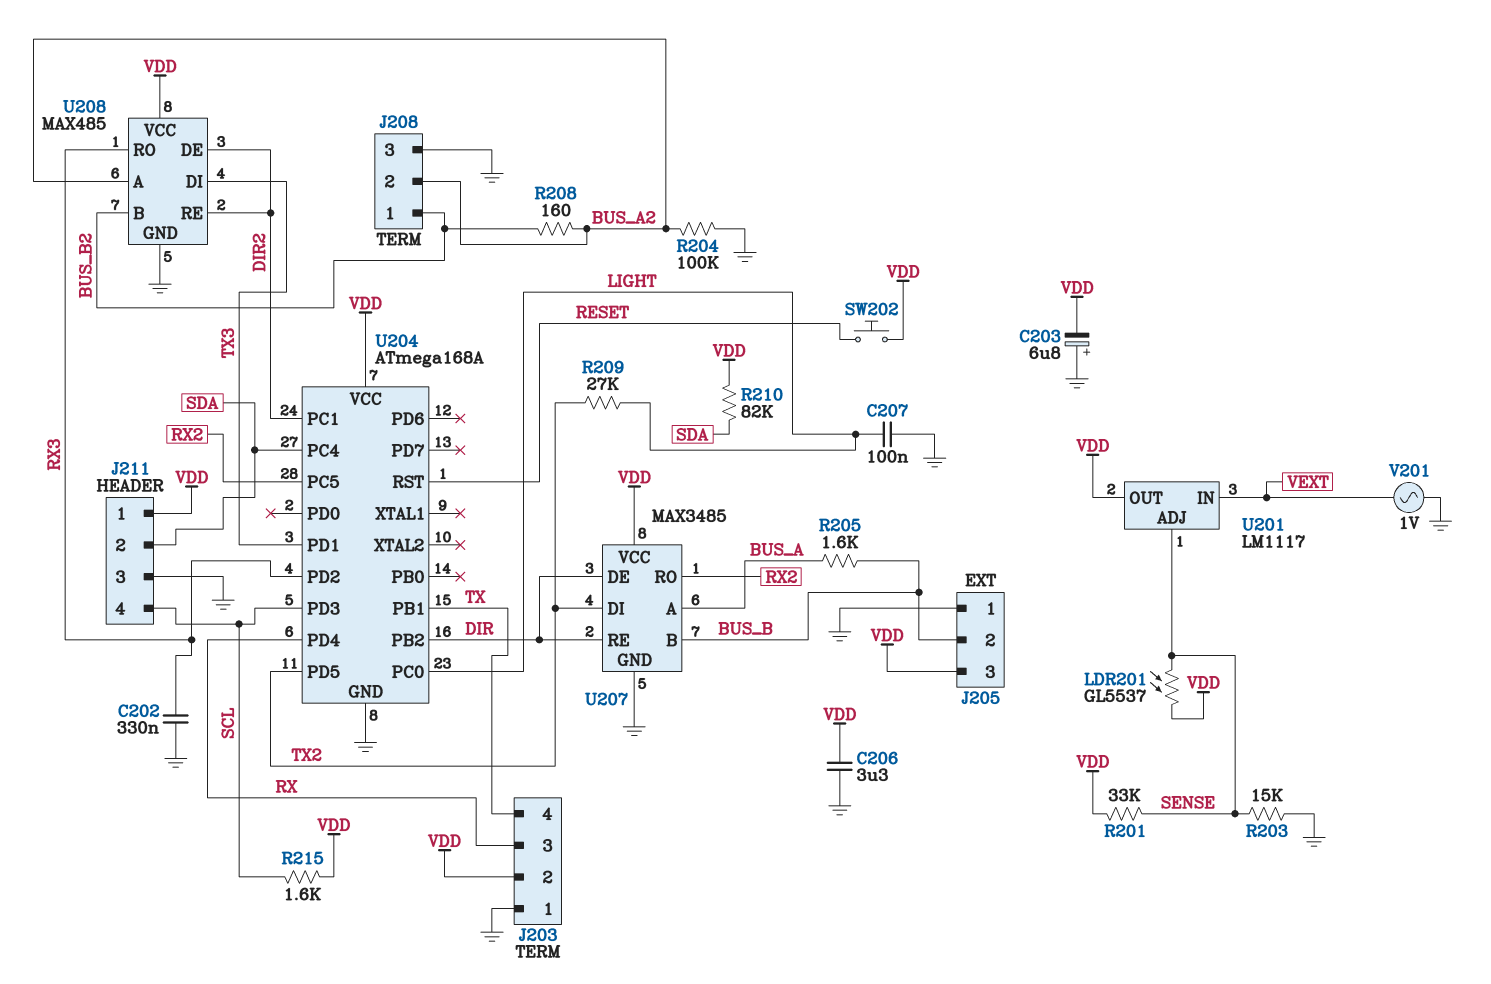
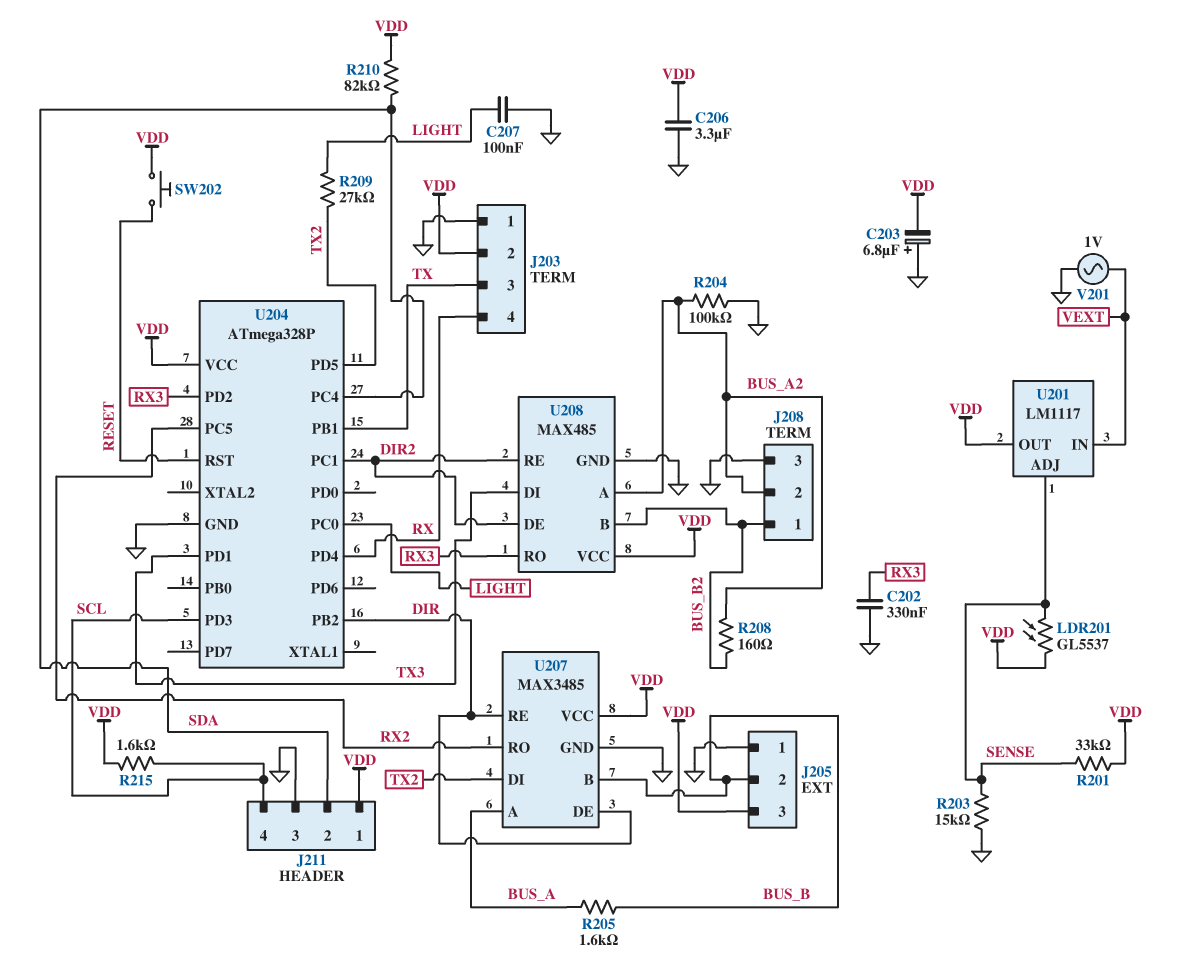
J203 pin 3: RX -> TX
J203 pin 4: TX -> RX
U204: ATmega168A -> ATmega328P

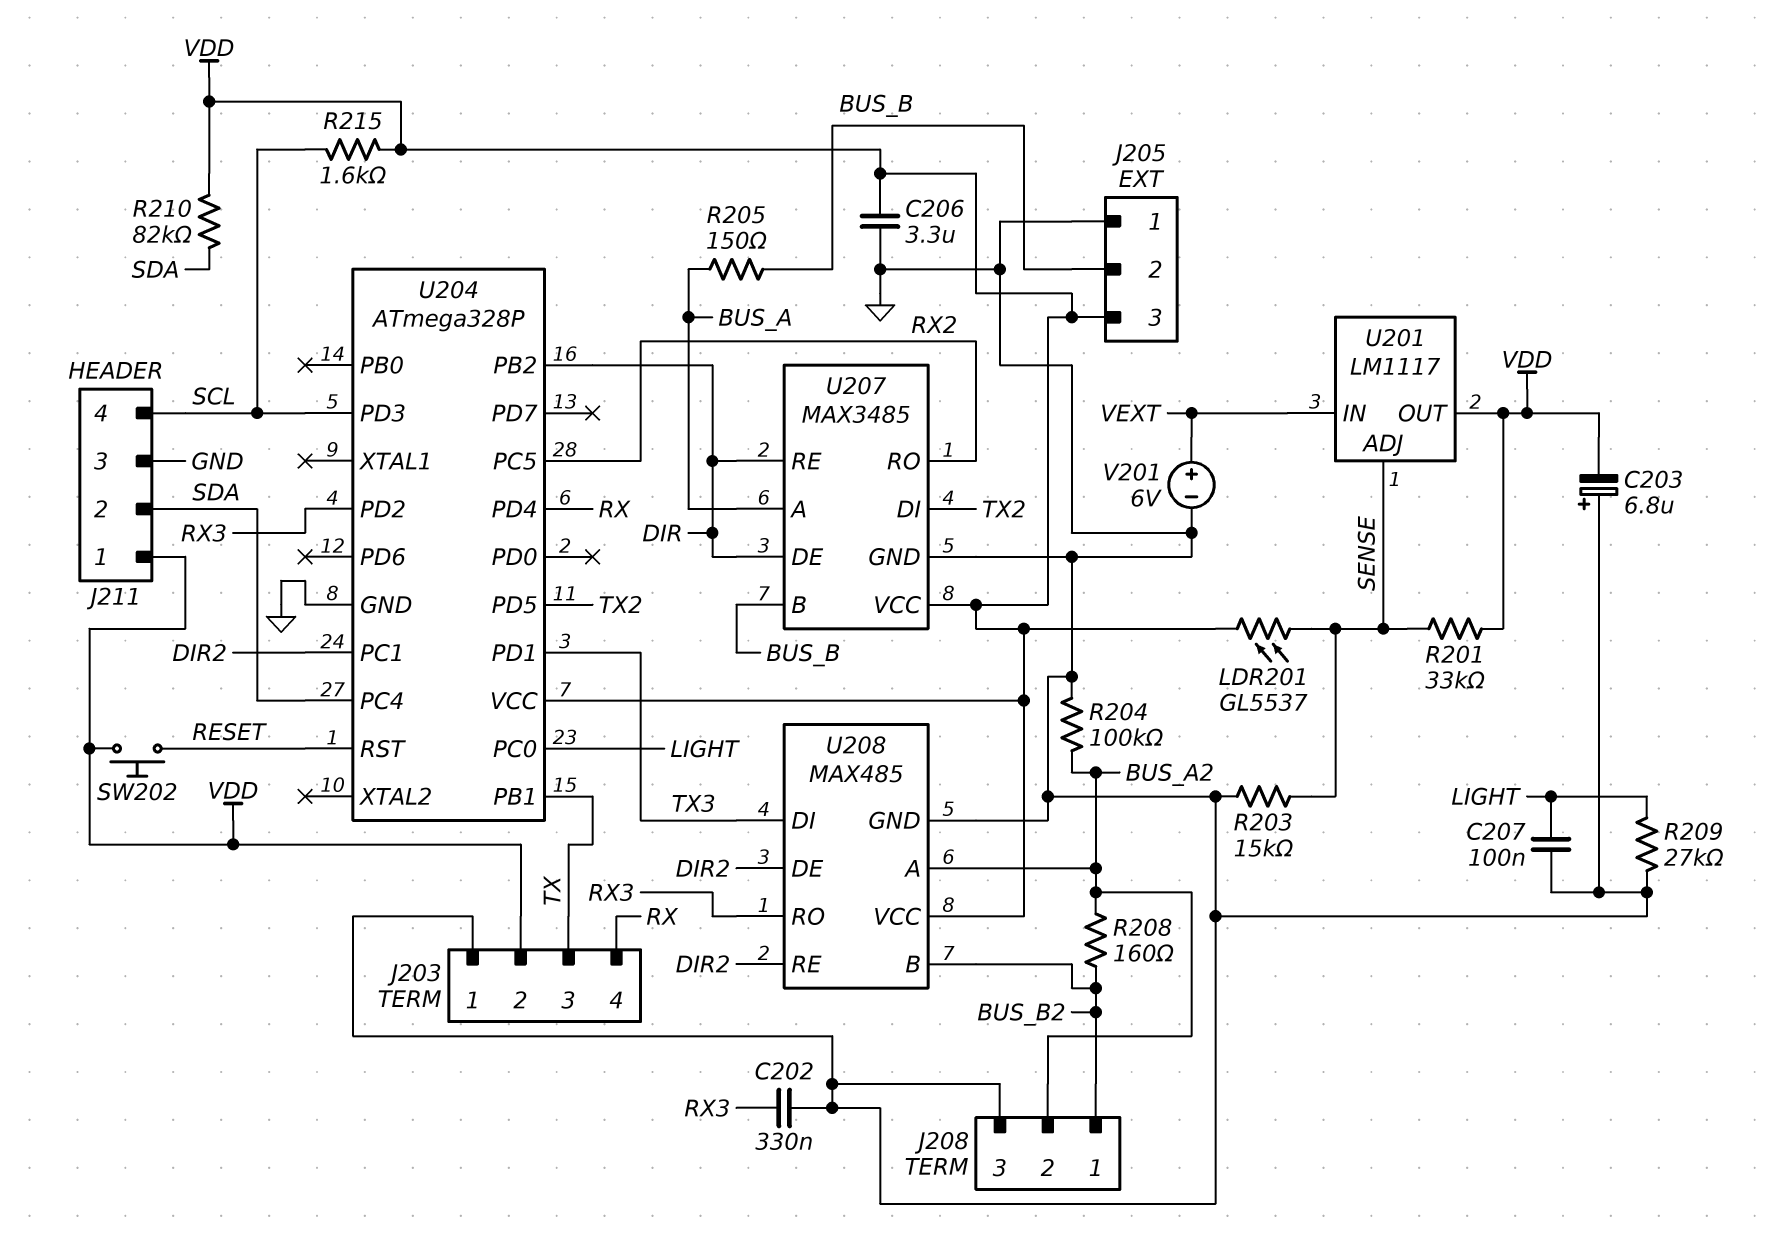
R205: 1.6k (BUS_A, BUS_B) -> 150 (BUS_A, BUS_B)
R209: 27k (LIGHT, TX2) -> 27k (GND, LIGHT)
V201: AC 1V (GND, VEXT) -> 6V (plus VEXT, minus GND)

